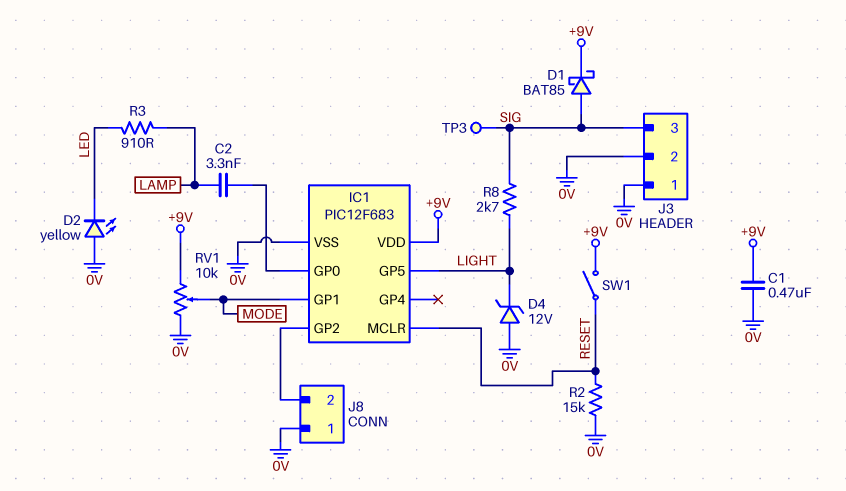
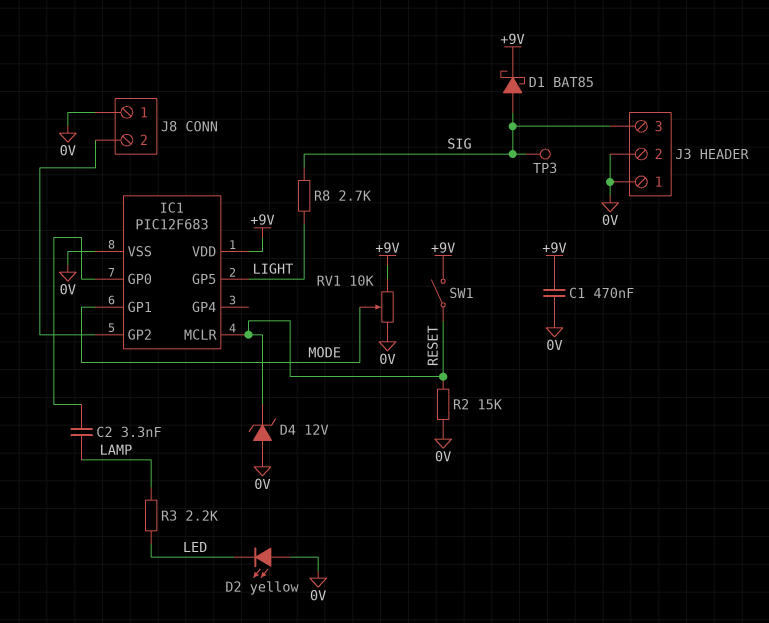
D4: zener 12V (A 0V, K LIGHT) -> zener 12V (A 0V, K RESET)
R3: 910 (LAMP, LED) -> 2.2k (LAMP, LED)

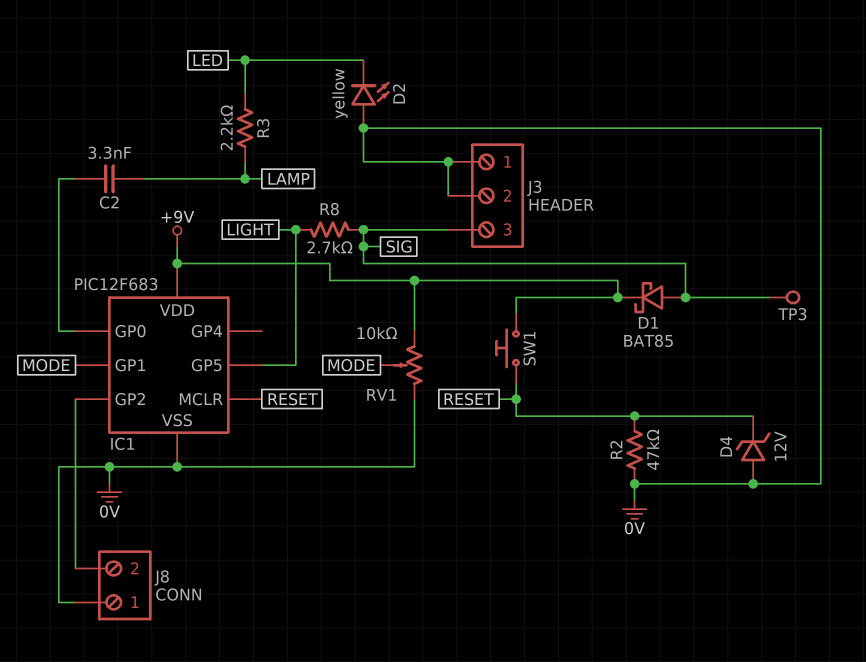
C1: 470nF (+9V, 0V) -> none
R2: 15k (0V, RESET) -> 47k (0V, RESET)
SW1: switch (+9V, RESET) -> button (+9V, RESET)

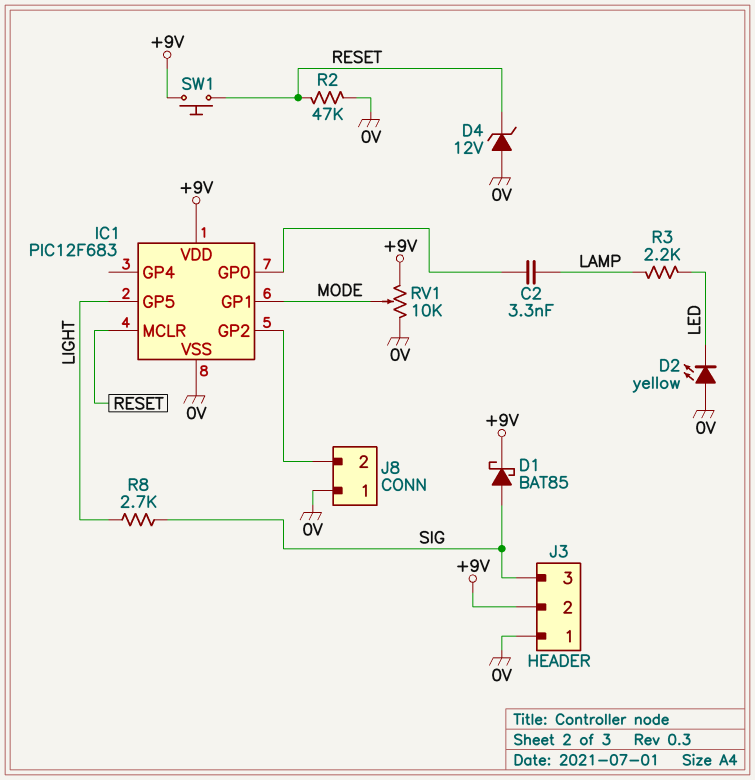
J3 pin 2: 0V -> +9V
TP3: test point (SIG) -> none

